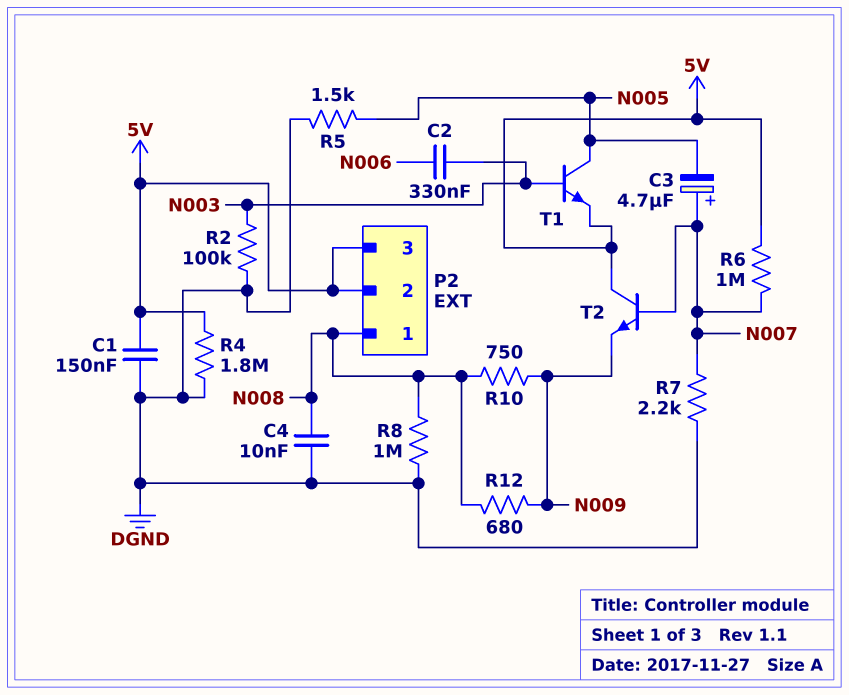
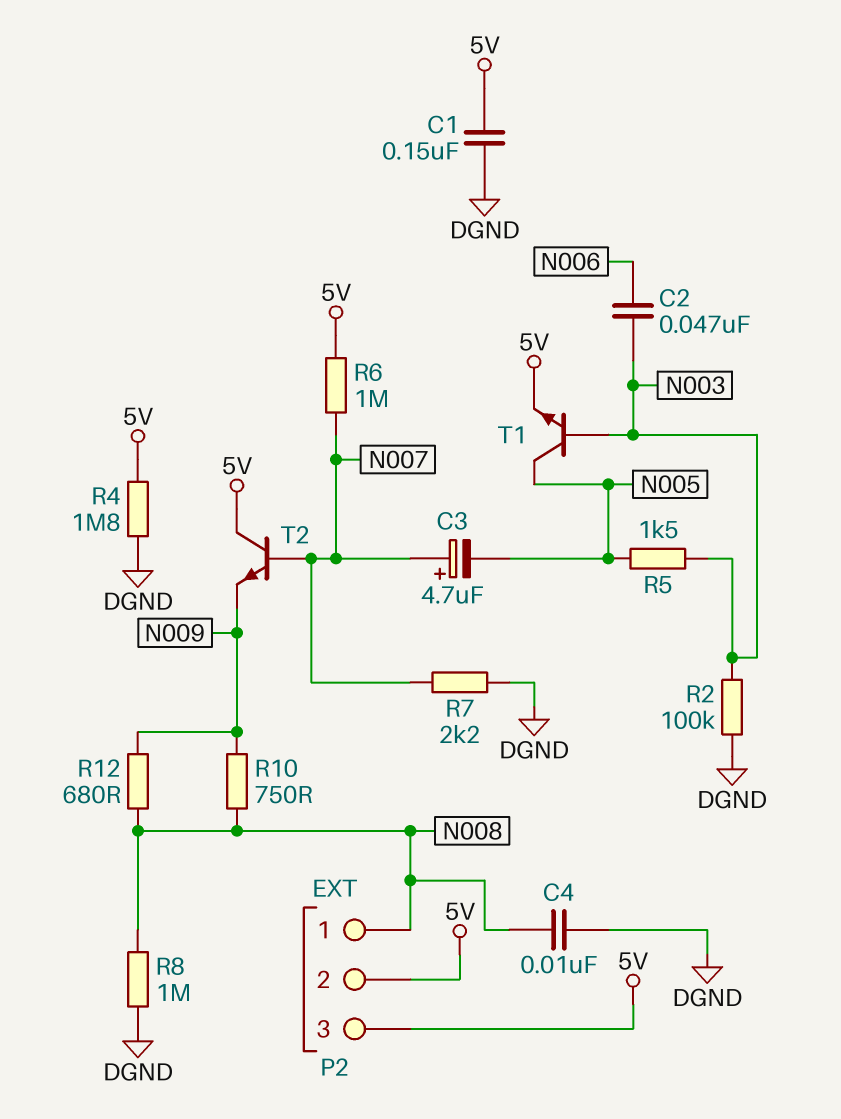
C2: 330nF (N003, N006) -> 47nF (N003, N006)
R5: 1.5k (DGND, N005) -> 1.5k (N003, N005)

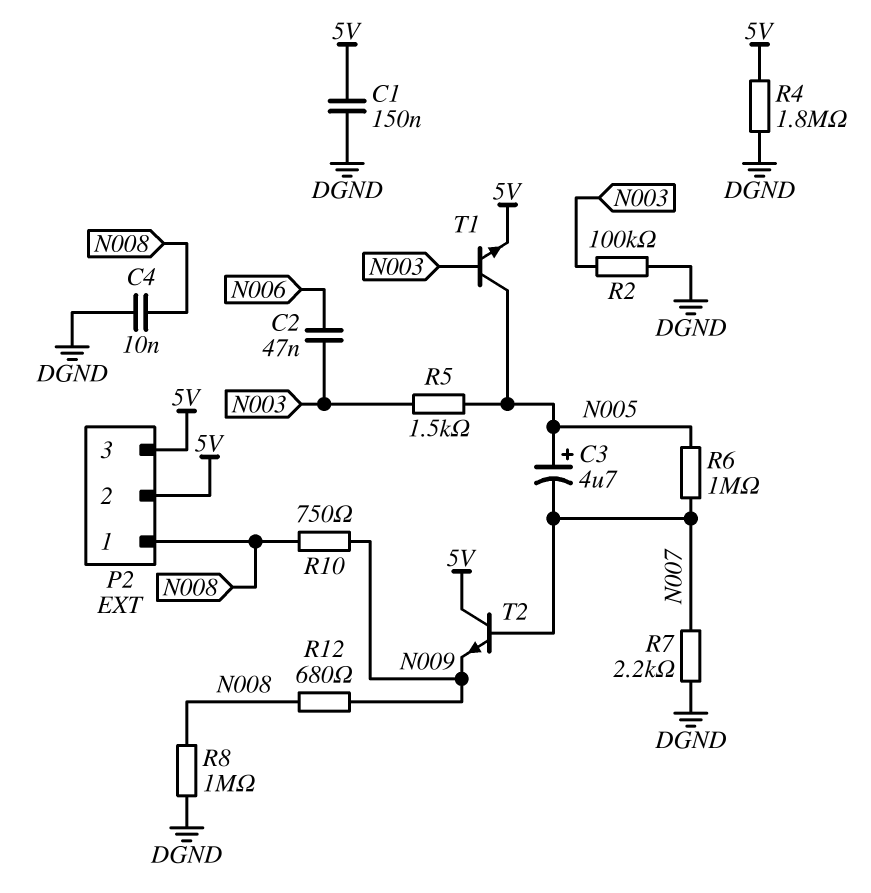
C3: 4.7uF (plus N007, minus N005) -> 4.7uF (plus N005, minus N007)
R6: 1M (5V, N007) -> 1M (N005, N007)

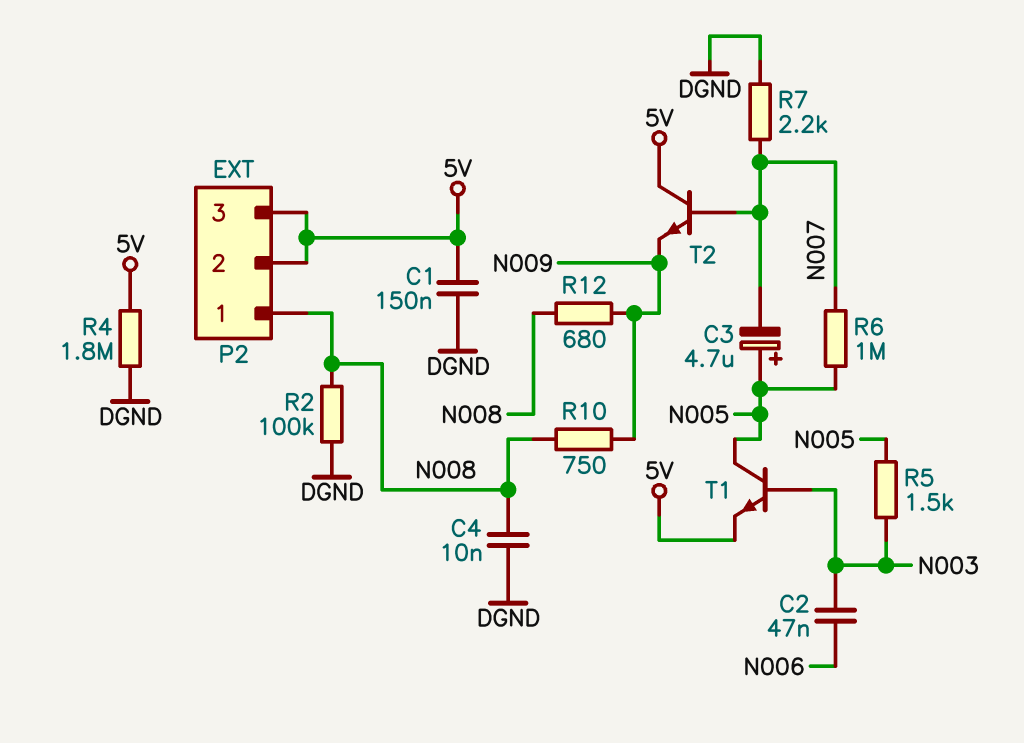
R2: 100k (DGND, N003) -> 100k (DGND, N008)
R8: 1M (DGND, N008) -> none

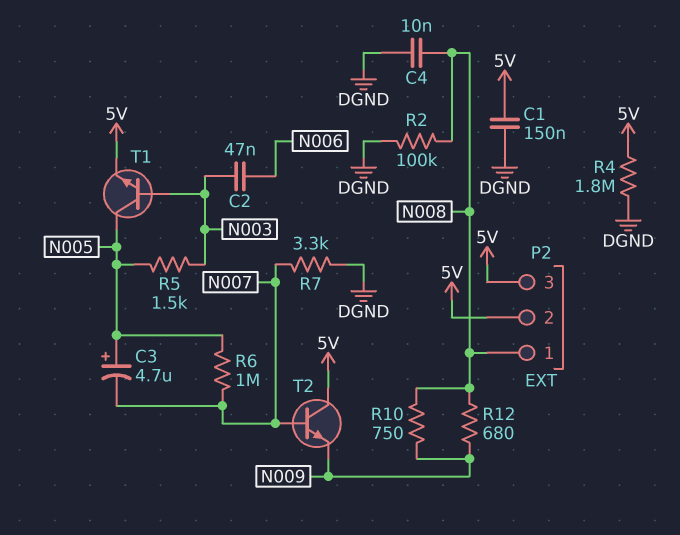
R7: 2.2k (DGND, N007) -> 3.3k (DGND, N007)

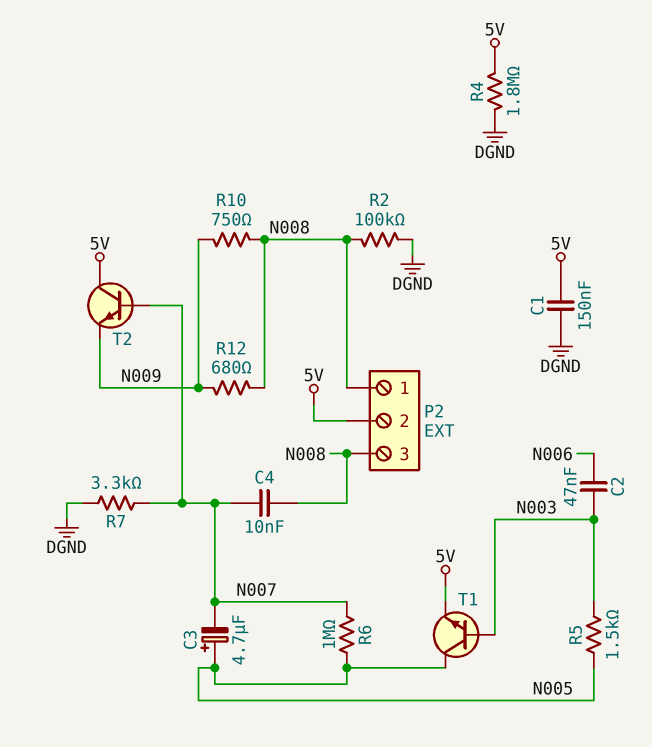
C4: 10nF (DGND, N008) -> 10nF (N007, N008)
P2 pin 3: 5V -> N008

